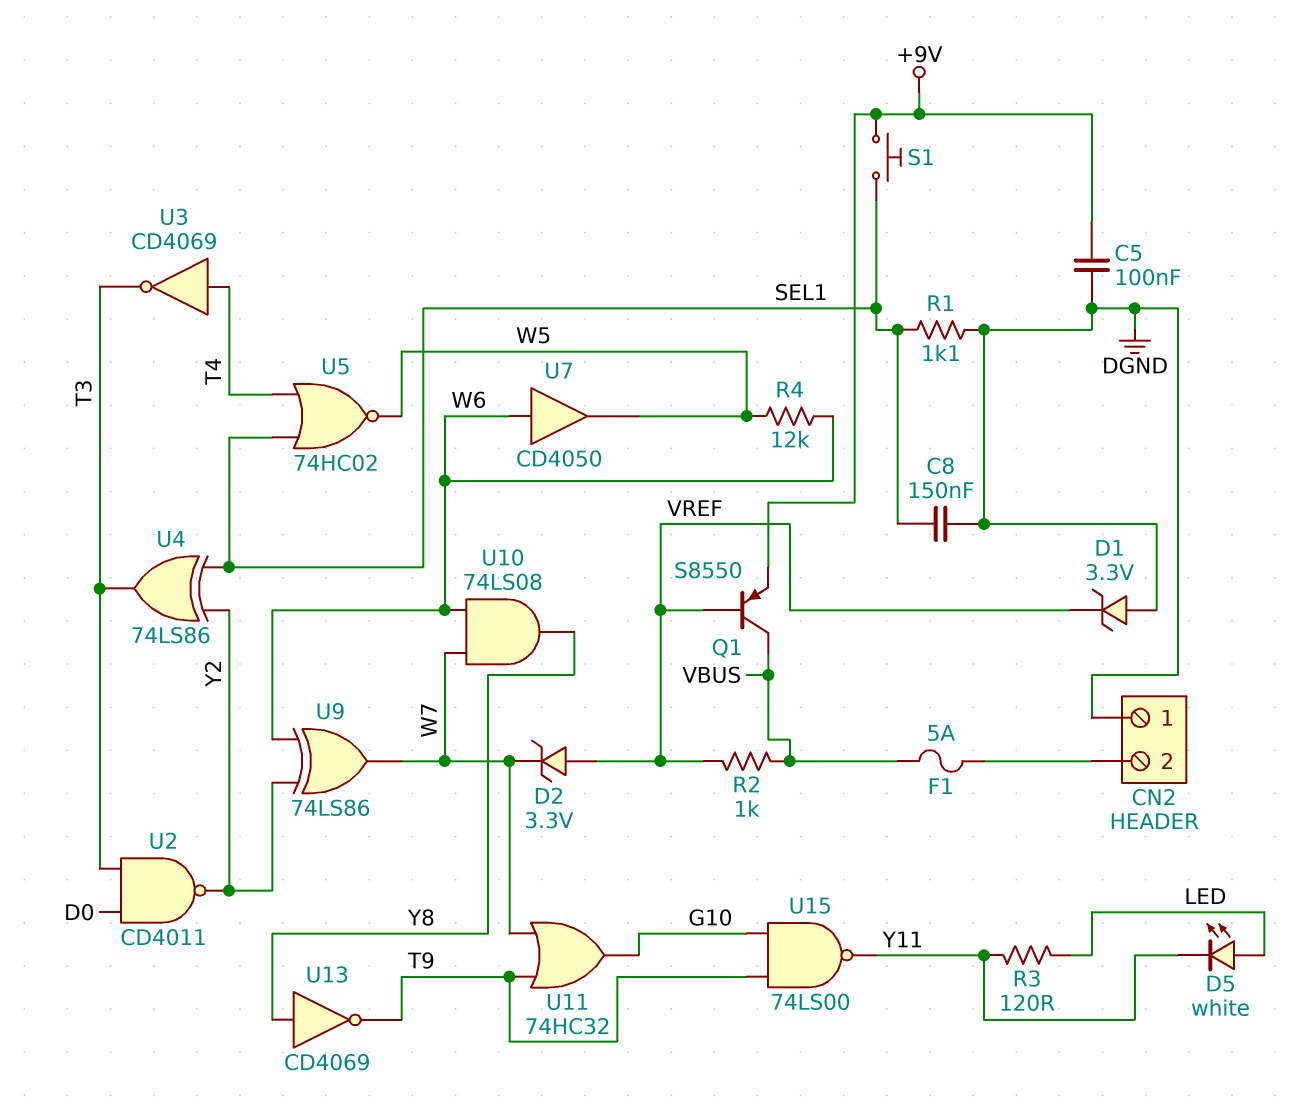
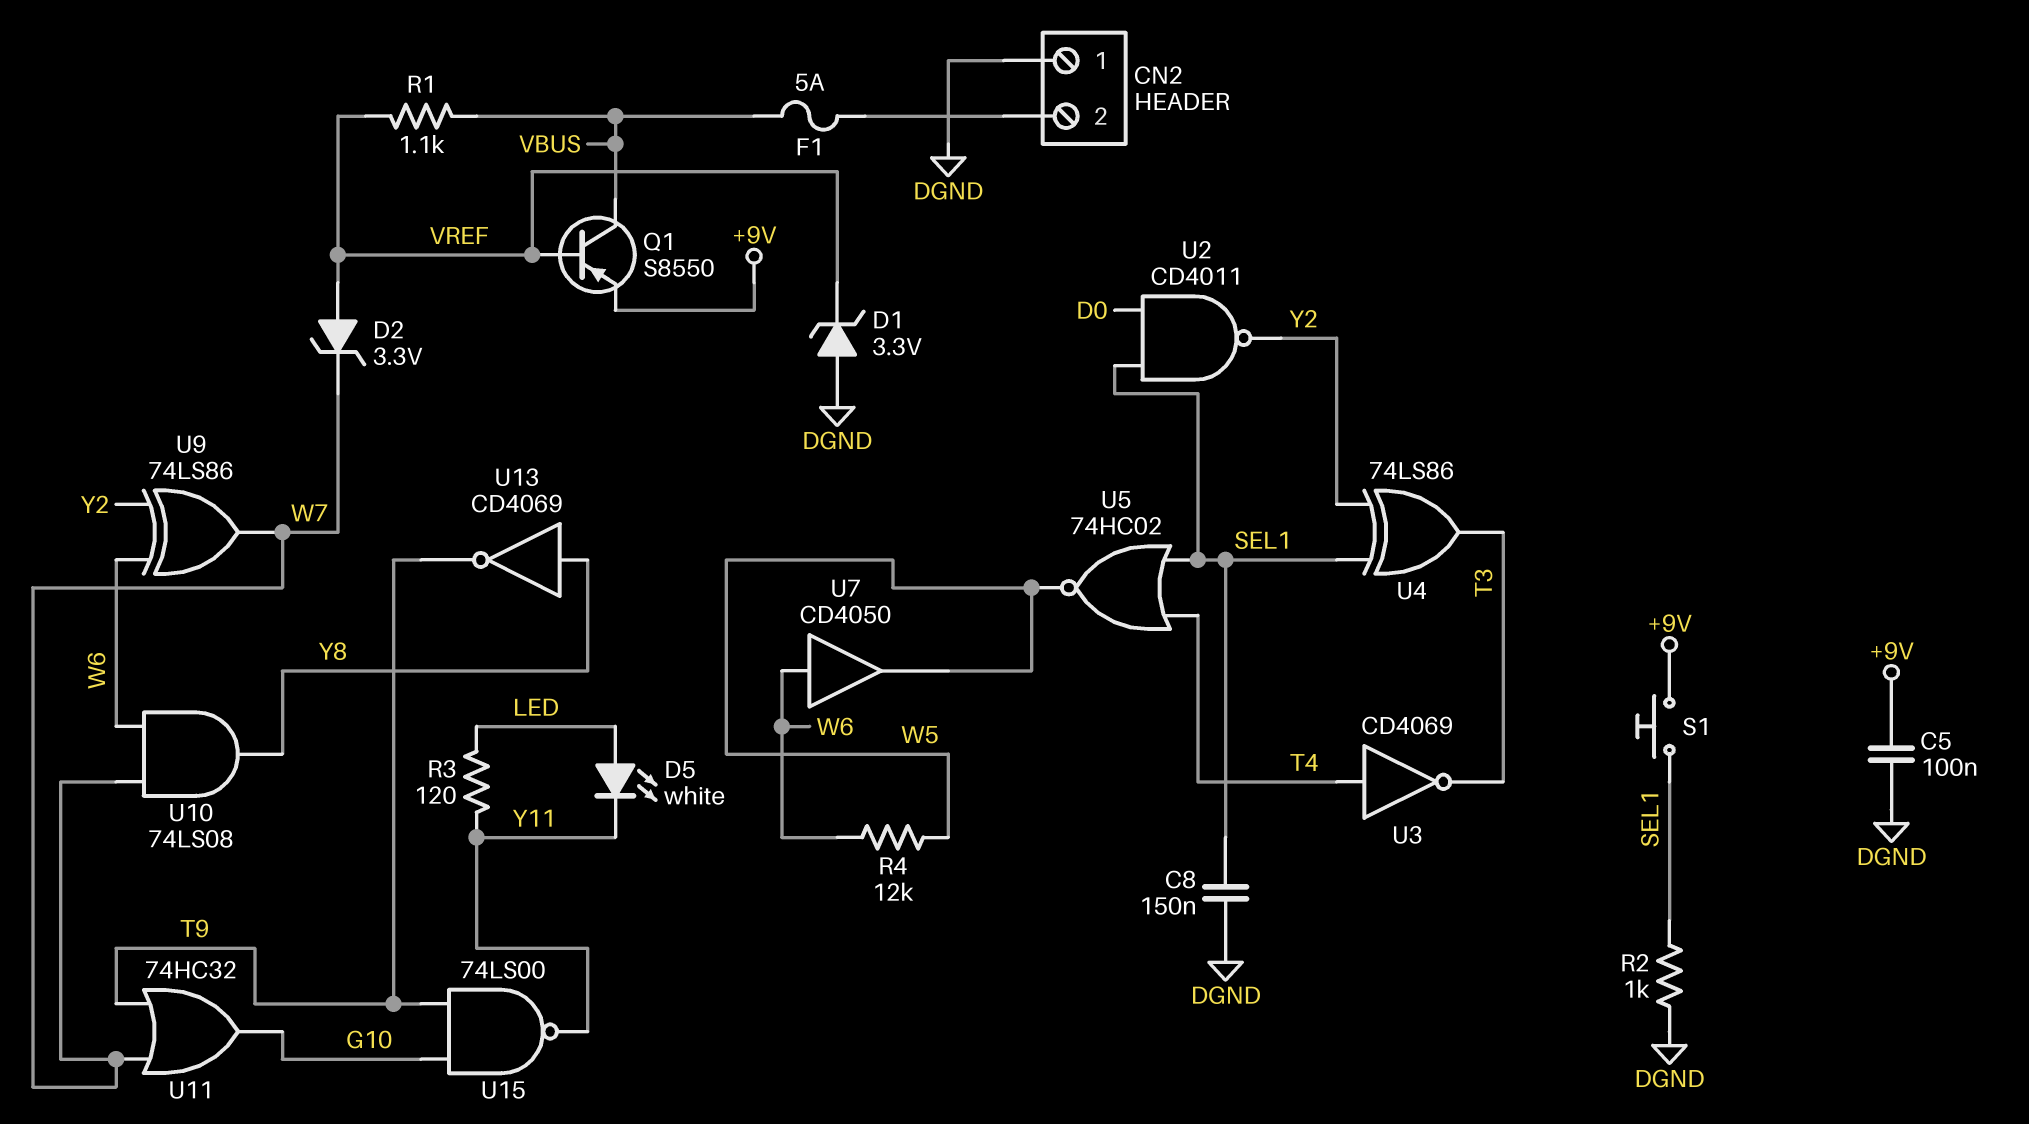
R1: 1.1k (DGND, SEL1) -> 1.1k (VBUS, VREF)
R2: 1k (VBUS, VREF) -> 1k (DGND, SEL1)
U2: NAND CD4011 (in D0, in T3, out Y2) -> NAND CD4011 (in D0, in SEL1, out Y2)

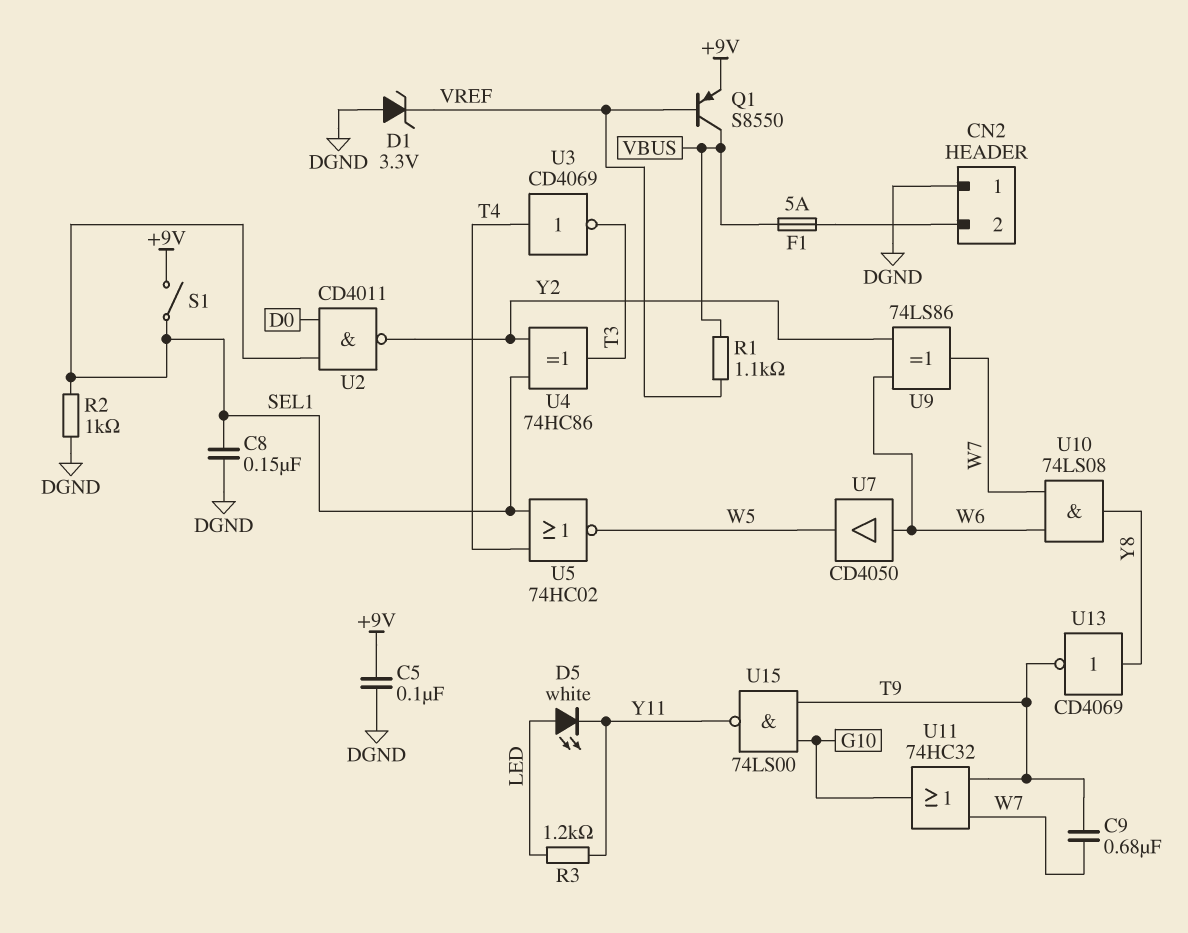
C9: none -> 680nF (T9, W7)
D2: zener 3.3V (A VREF, K W7) -> none
R3: 120 (LED, Y11) -> 1.2k (LED, Y11)
R4: 12k (W5, W6) -> none
S1: button (+9V, SEL1) -> switch (+9V, SEL1)
U4: XOR 74LS86 (in SEL1, in Y2, out T3) -> XOR 74HC86 (in SEL1, in Y2, out T3)

